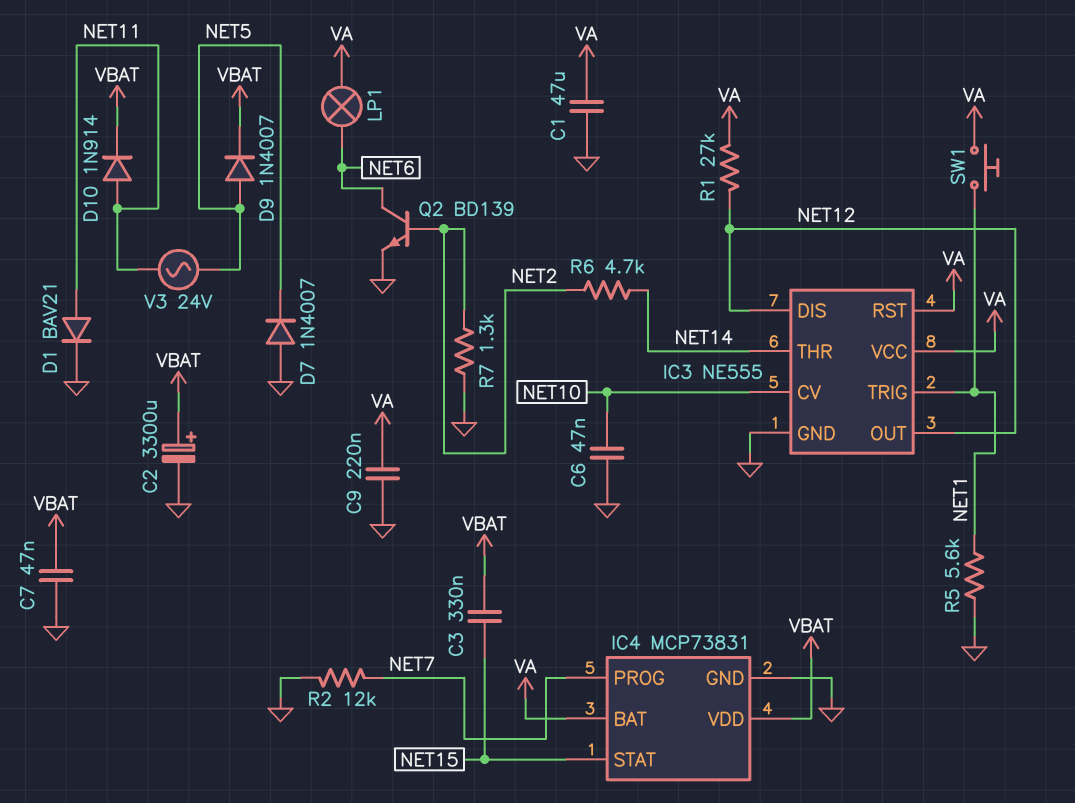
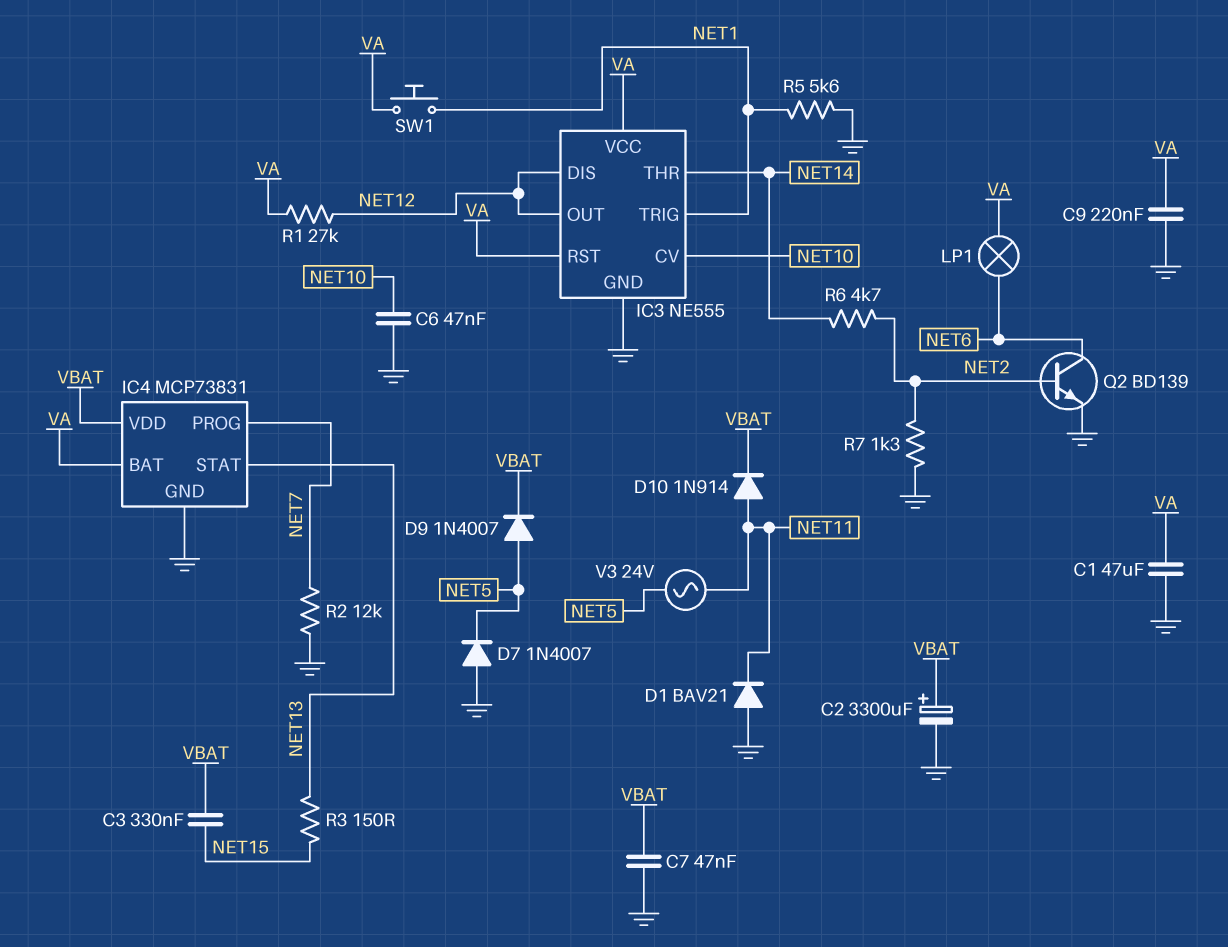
D1: diode BAV21 (A NET11, K GND) -> diode BAV21 (A GND, K NET11)
IC4 pin STAT: NET15 -> NET13
R3: none -> 150 (NET13, NET15)

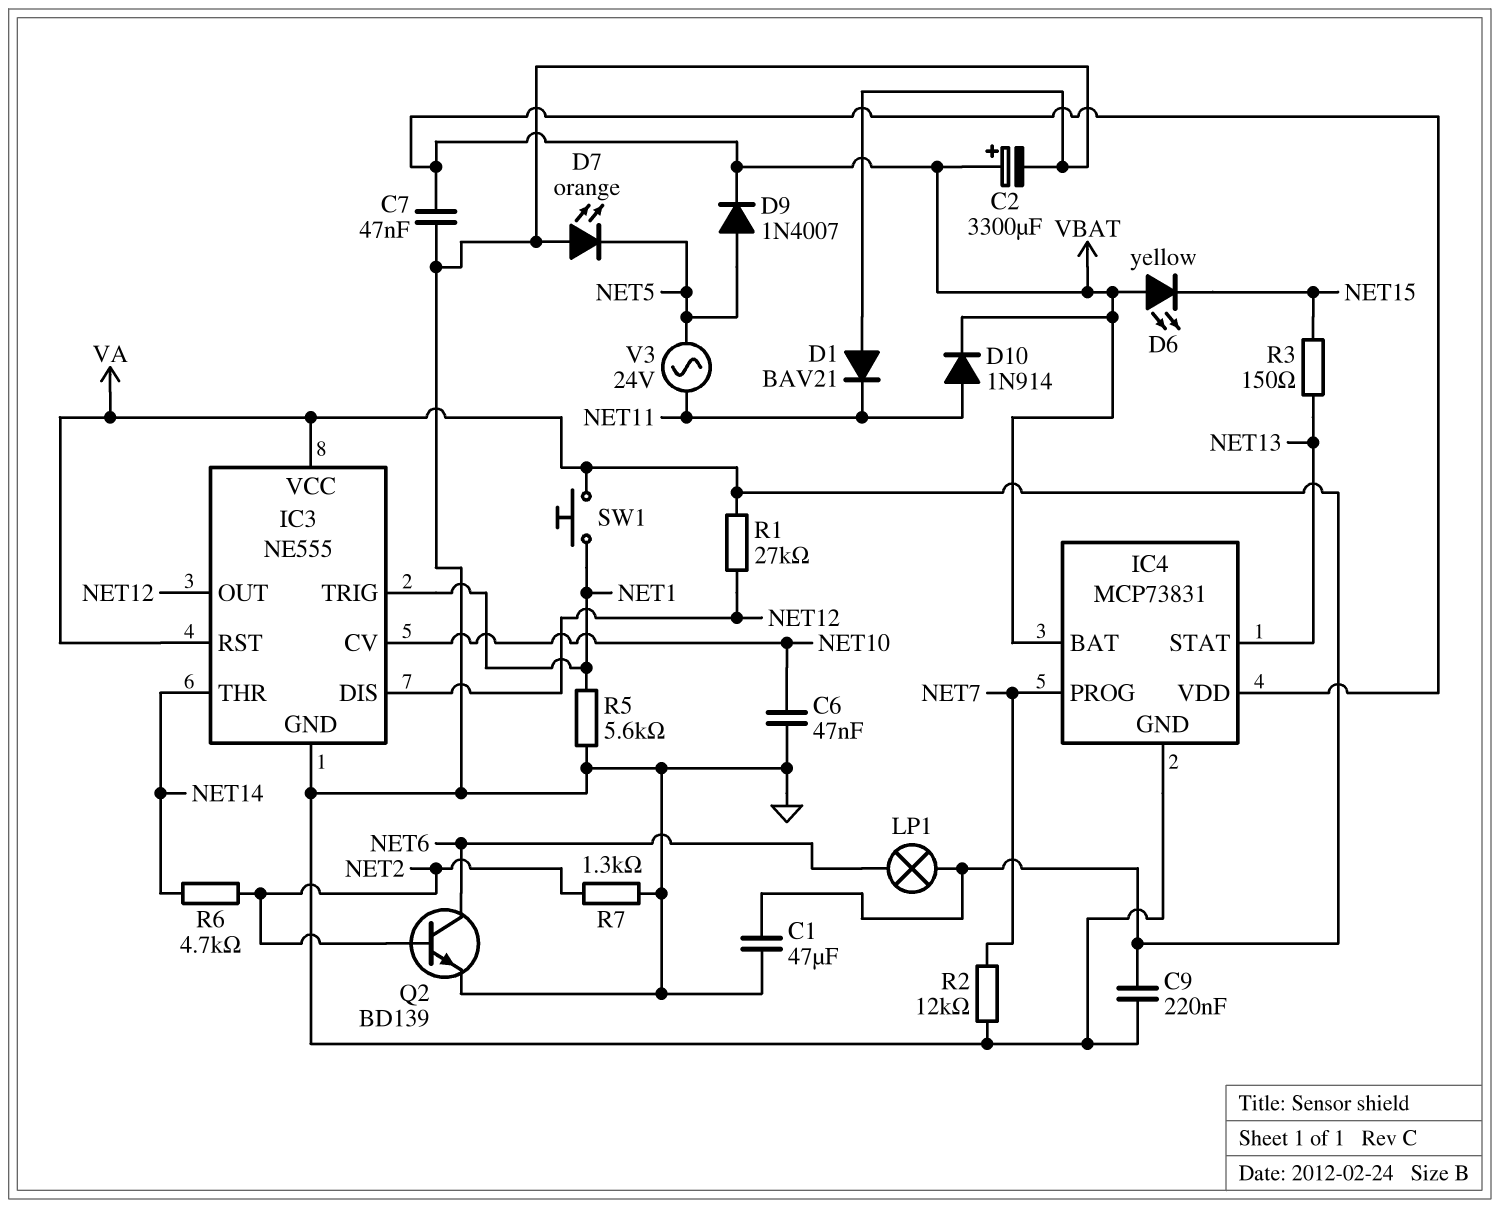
C3: 330nF (NET15, VBAT) -> none
D6: none -> LED yellow (A VBAT, K NET15)
D7: diode 1N4007 (A GND, K NET5) -> LED orange (A GND, K NET5)
IC4 pin BAT: VA -> VBAT

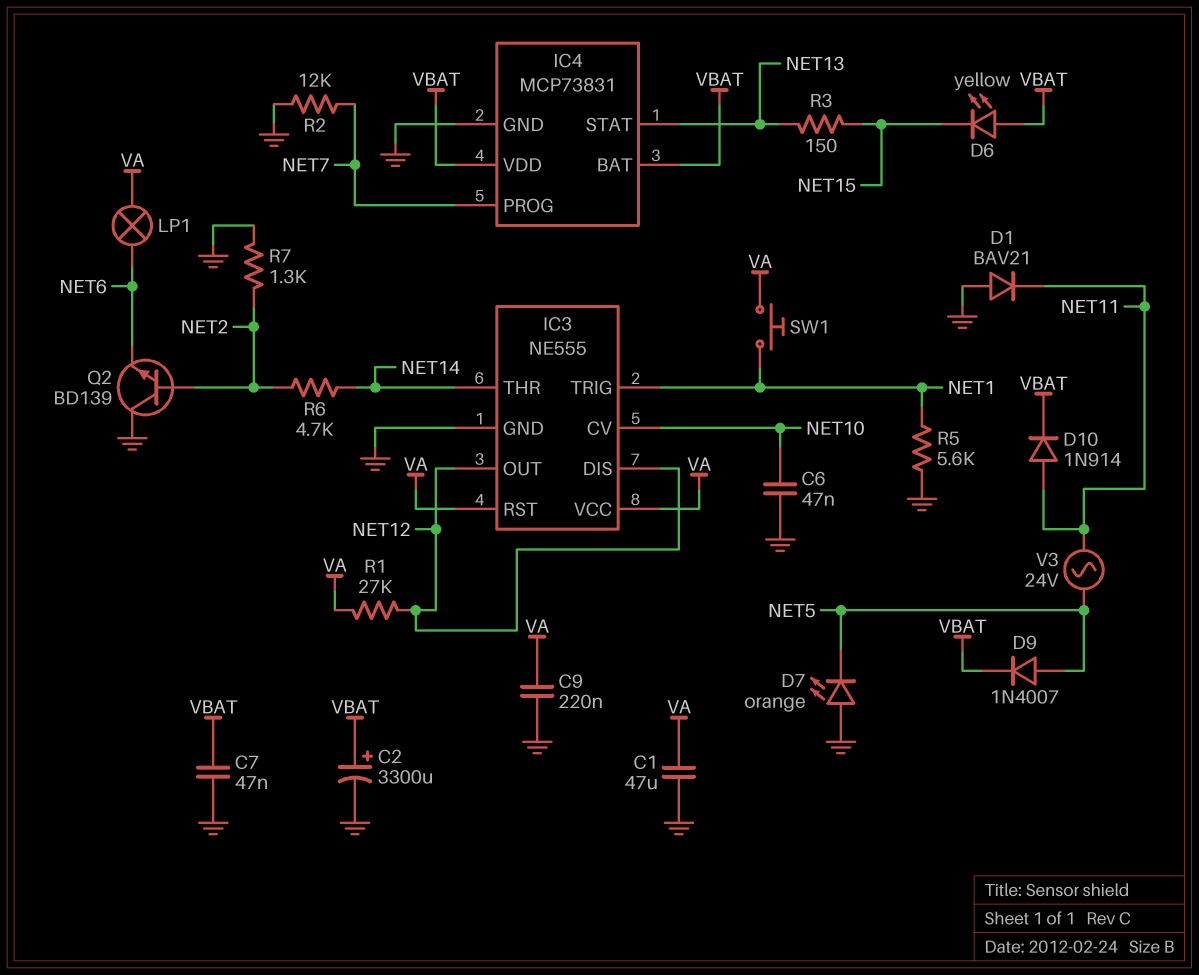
Q2: NPN BD139 (B NET2, C NET6, E GND) -> NPN BD139 (B NET2, C GND, E NET6)

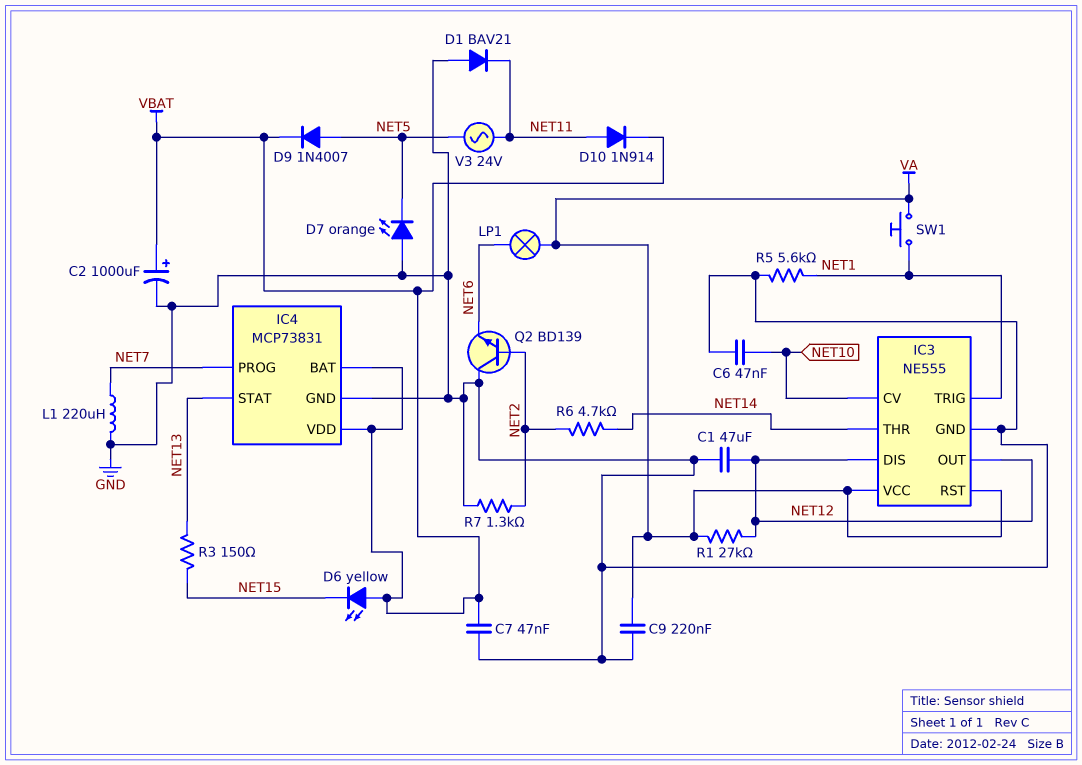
C1: 47uF (GND, VA) -> 47uF (GND, NET12)
C2: 3300uF (plus VBAT, minus GND) -> 1000uF (plus VBAT, minus GND)
L1: none -> 220uH (GND, NET7)
R2: 12k (GND, NET7) -> none

